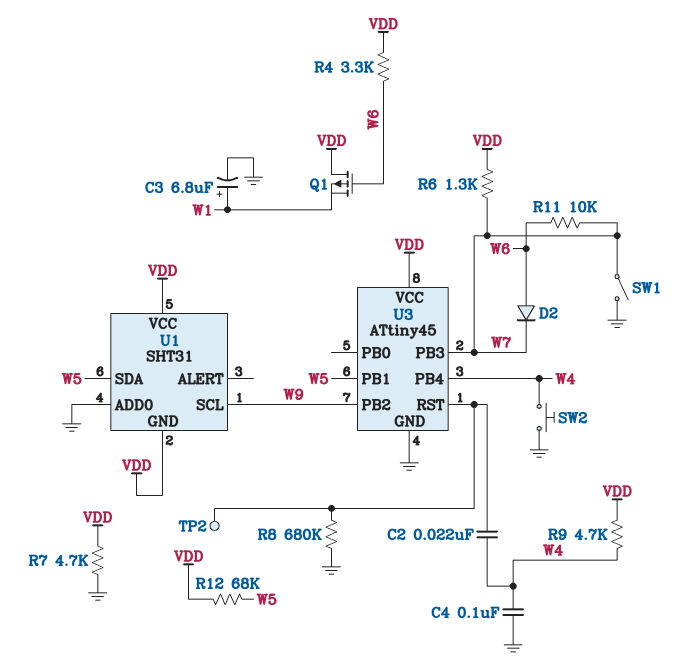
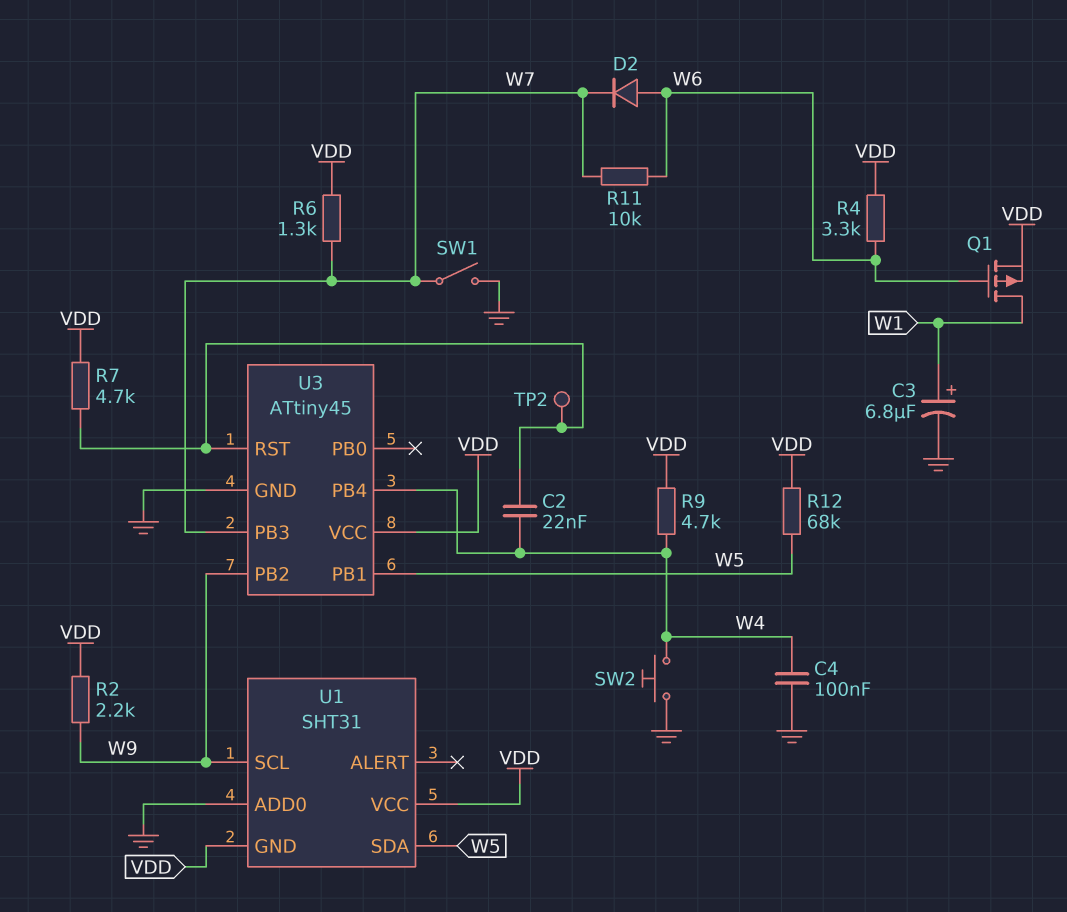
Q1: PMOS (G W6, D VDD, S W1) -> PMOS (G W6, D W1, S VDD)
R2: none -> 2.2k (VDD, W9)
R7: 4.7k (GND, VDD) -> 4.7k (U3/RST, VDD)
R8: 680k (GND, U3/RST) -> none

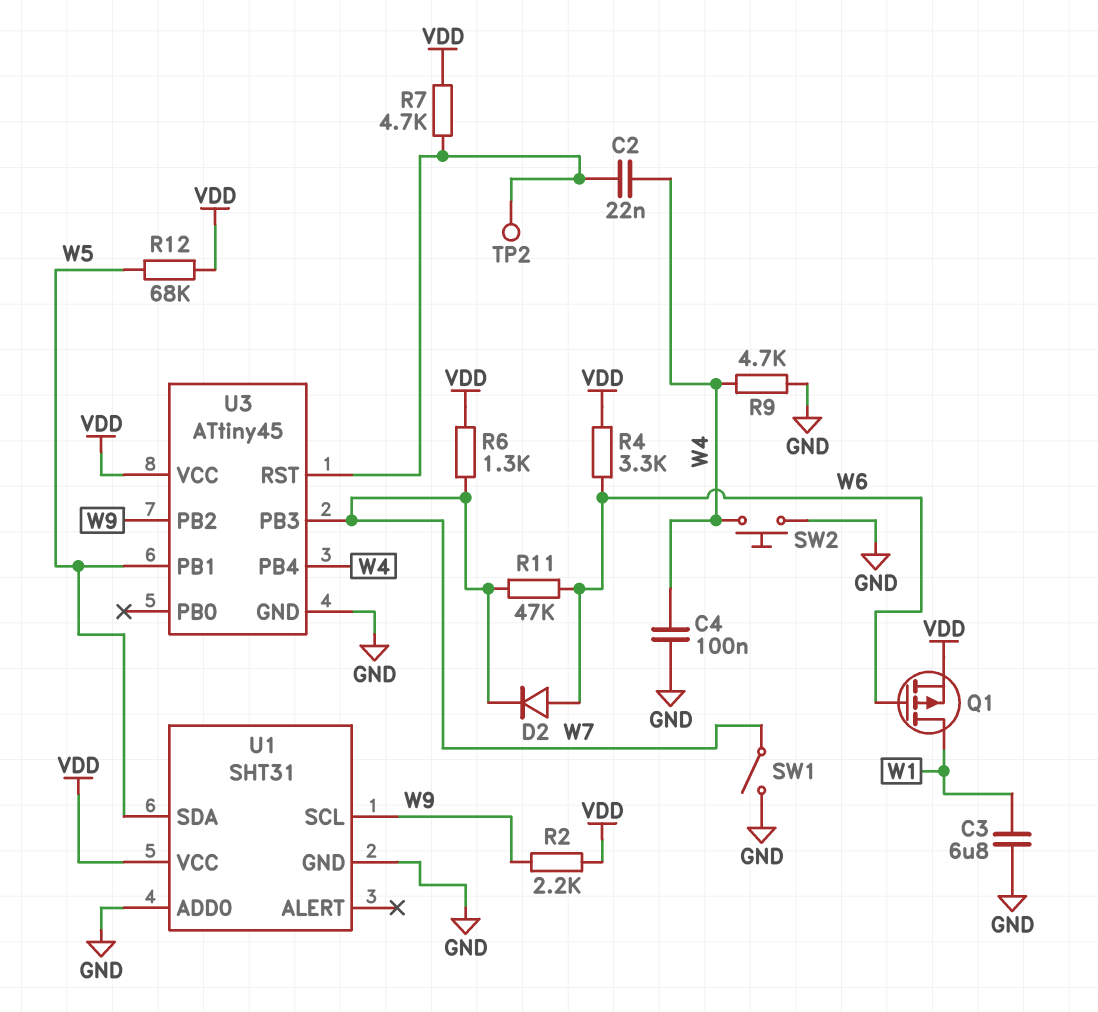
C3: 6.8uF (plus W1, minus GND) -> 6.8uF (GND, W1)
R9: 4.7k (VDD, W4) -> 4.7k (GND, W4)
R11: 10k (W6, W7) -> 47k (W6, W7)
U1 pin GND: VDD -> GND

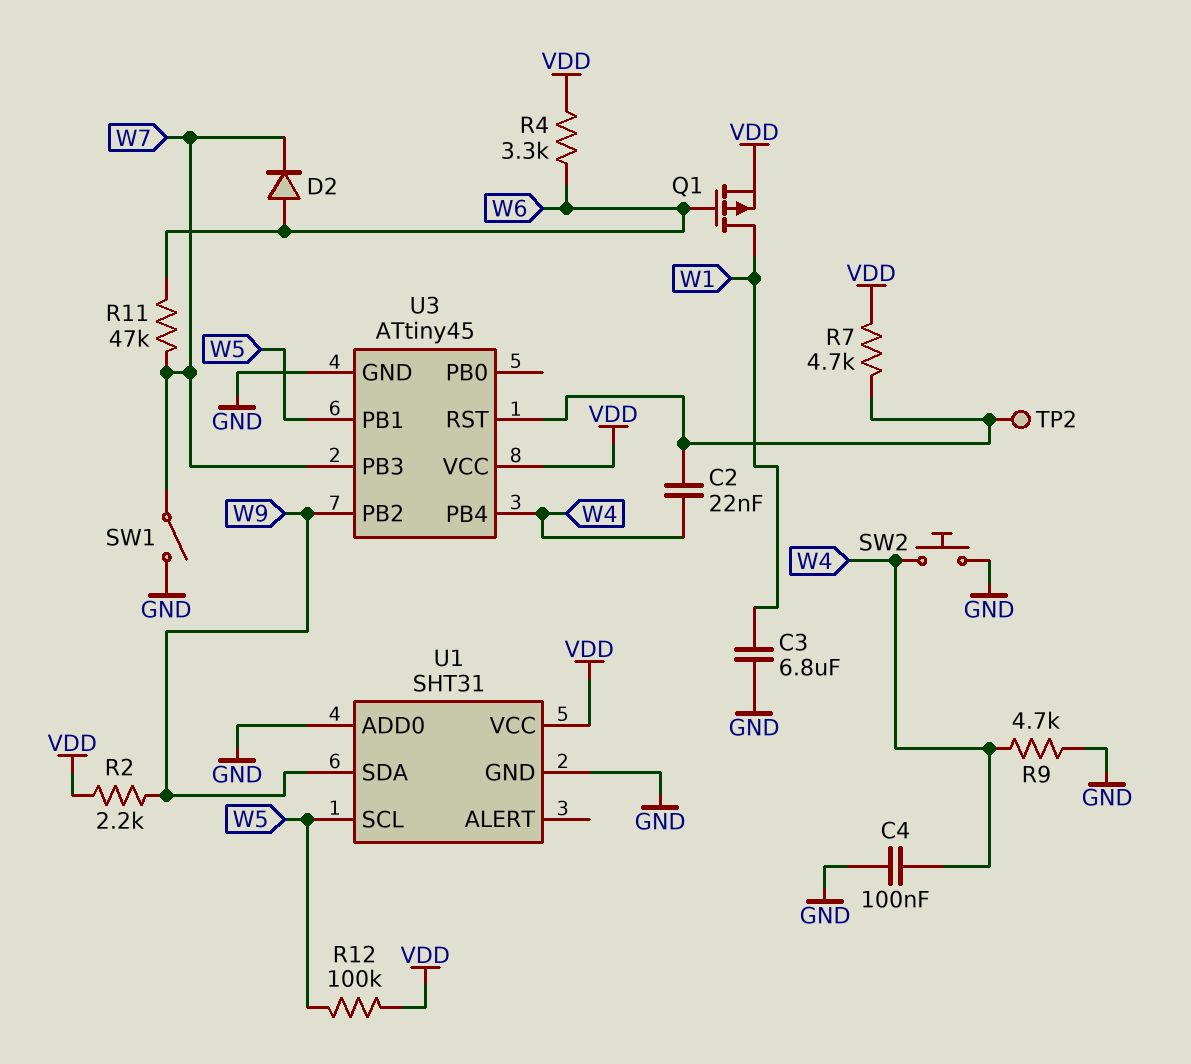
R6: 1.3k (VDD, W7) -> none
R12: 68k (VDD, W5) -> 100k (VDD, W5)
U1 pin SCL: W9 -> W5
U1 pin SDA: W5 -> W9

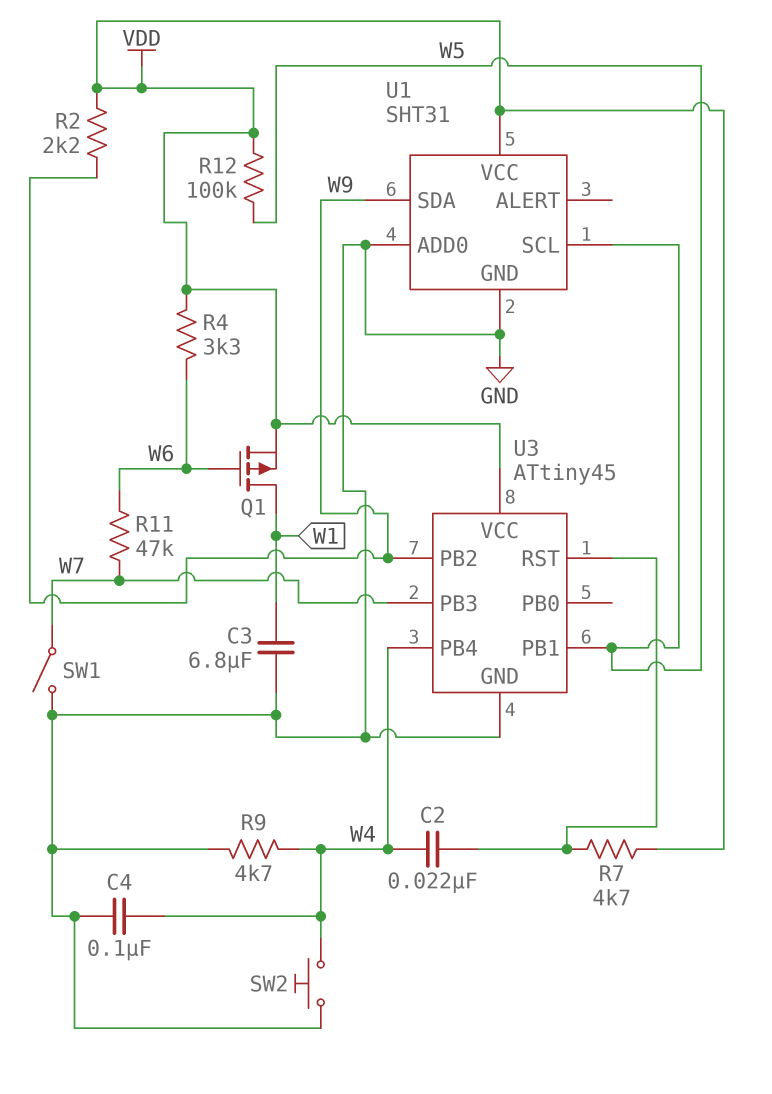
D2: diode (A W6, K W7) -> none
TP2: test point (U3/RST) -> none

